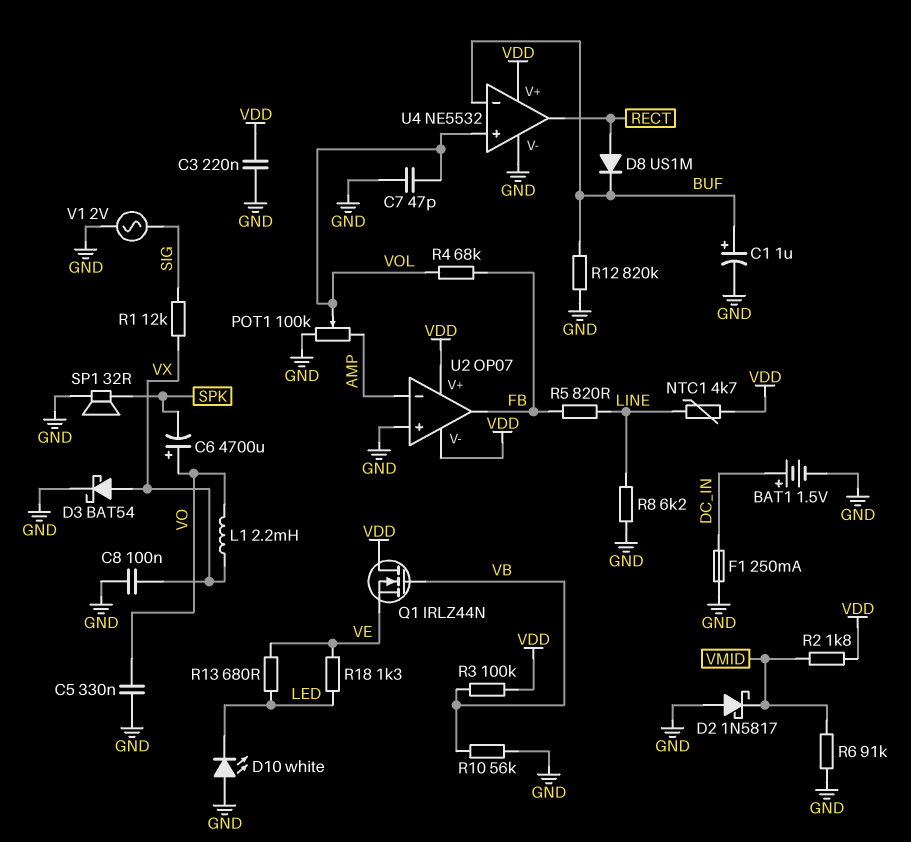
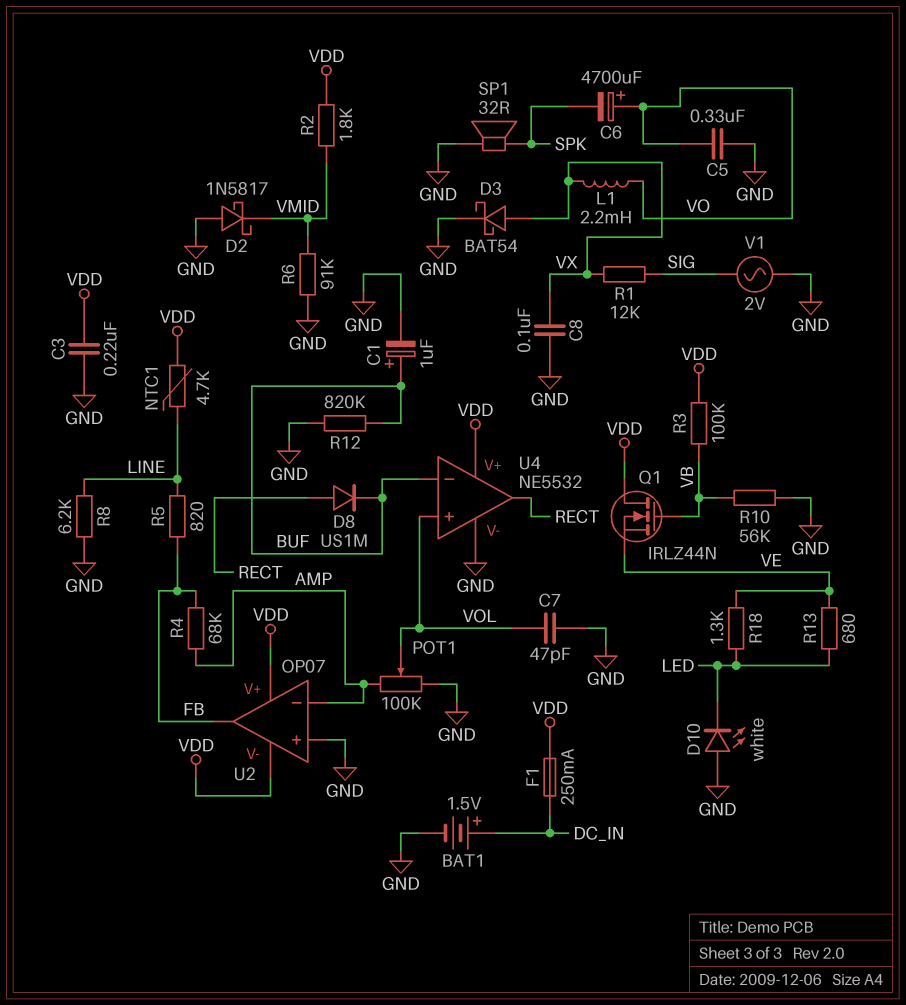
F1: 250mA (DC_IN, GND) -> 250mA (DC_IN, VDD)
R4: 68k (FB, VOL) -> 68k (AMP, FB)

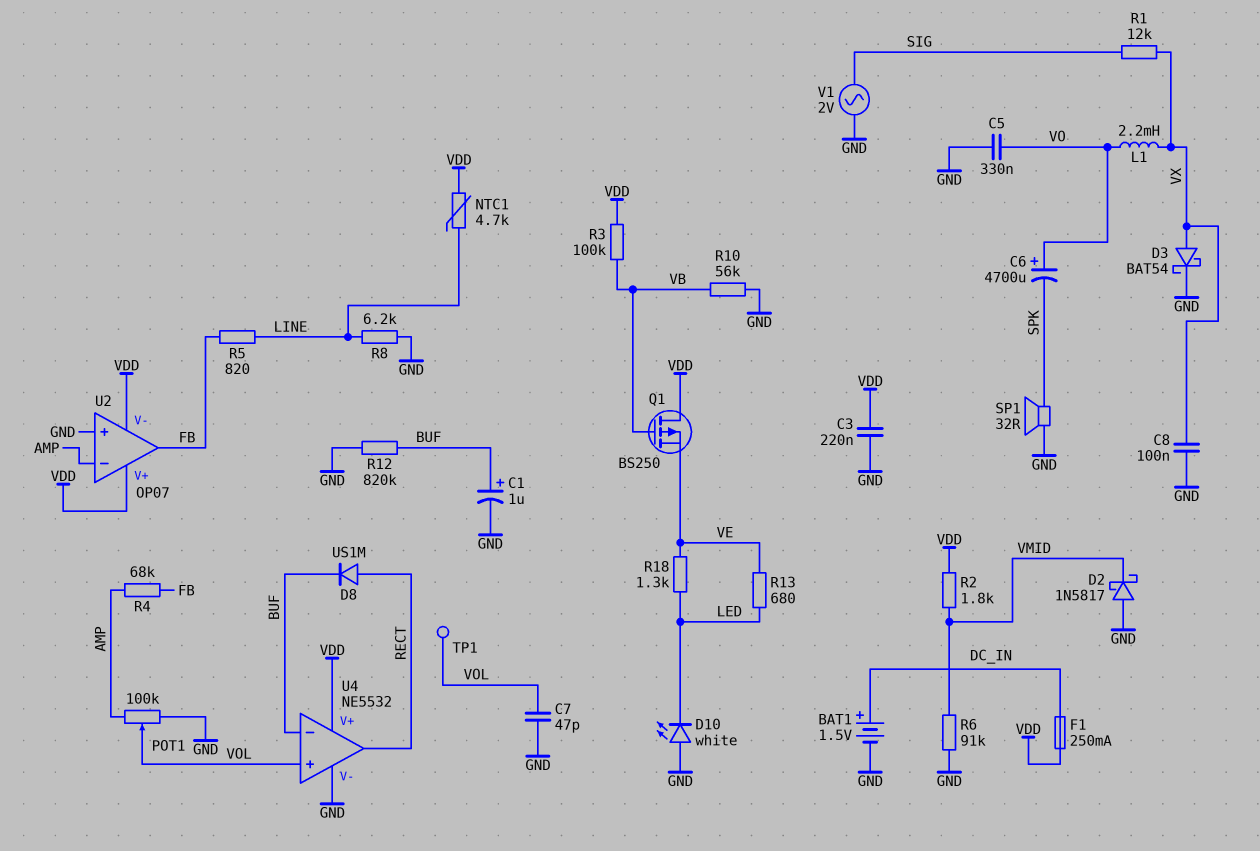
Q1: NMOS IRLZ44N (G VB, D VDD, S VE) -> PMOS BS250 (G VB, D VDD, S VE)
TP1: none -> test point (VOL)

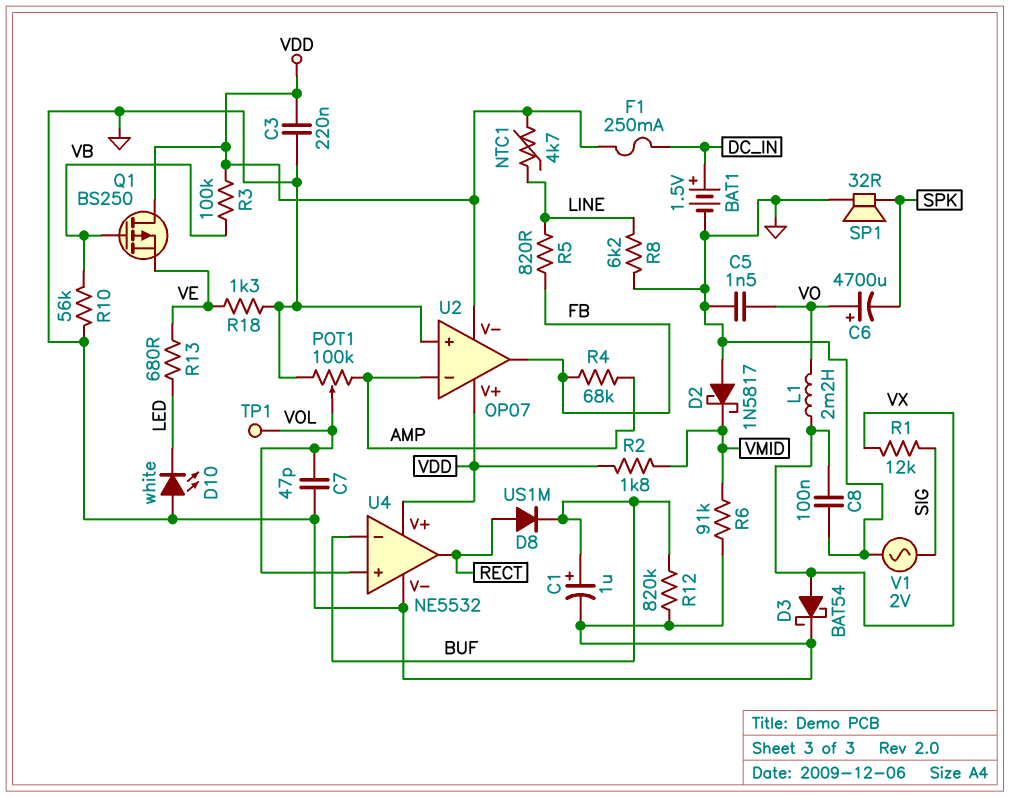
C5: 330nF (GND, VO) -> 1.5nF (GND, VO)
R18: 1.3k (LED, VE) -> 1.3k (GND, VE)

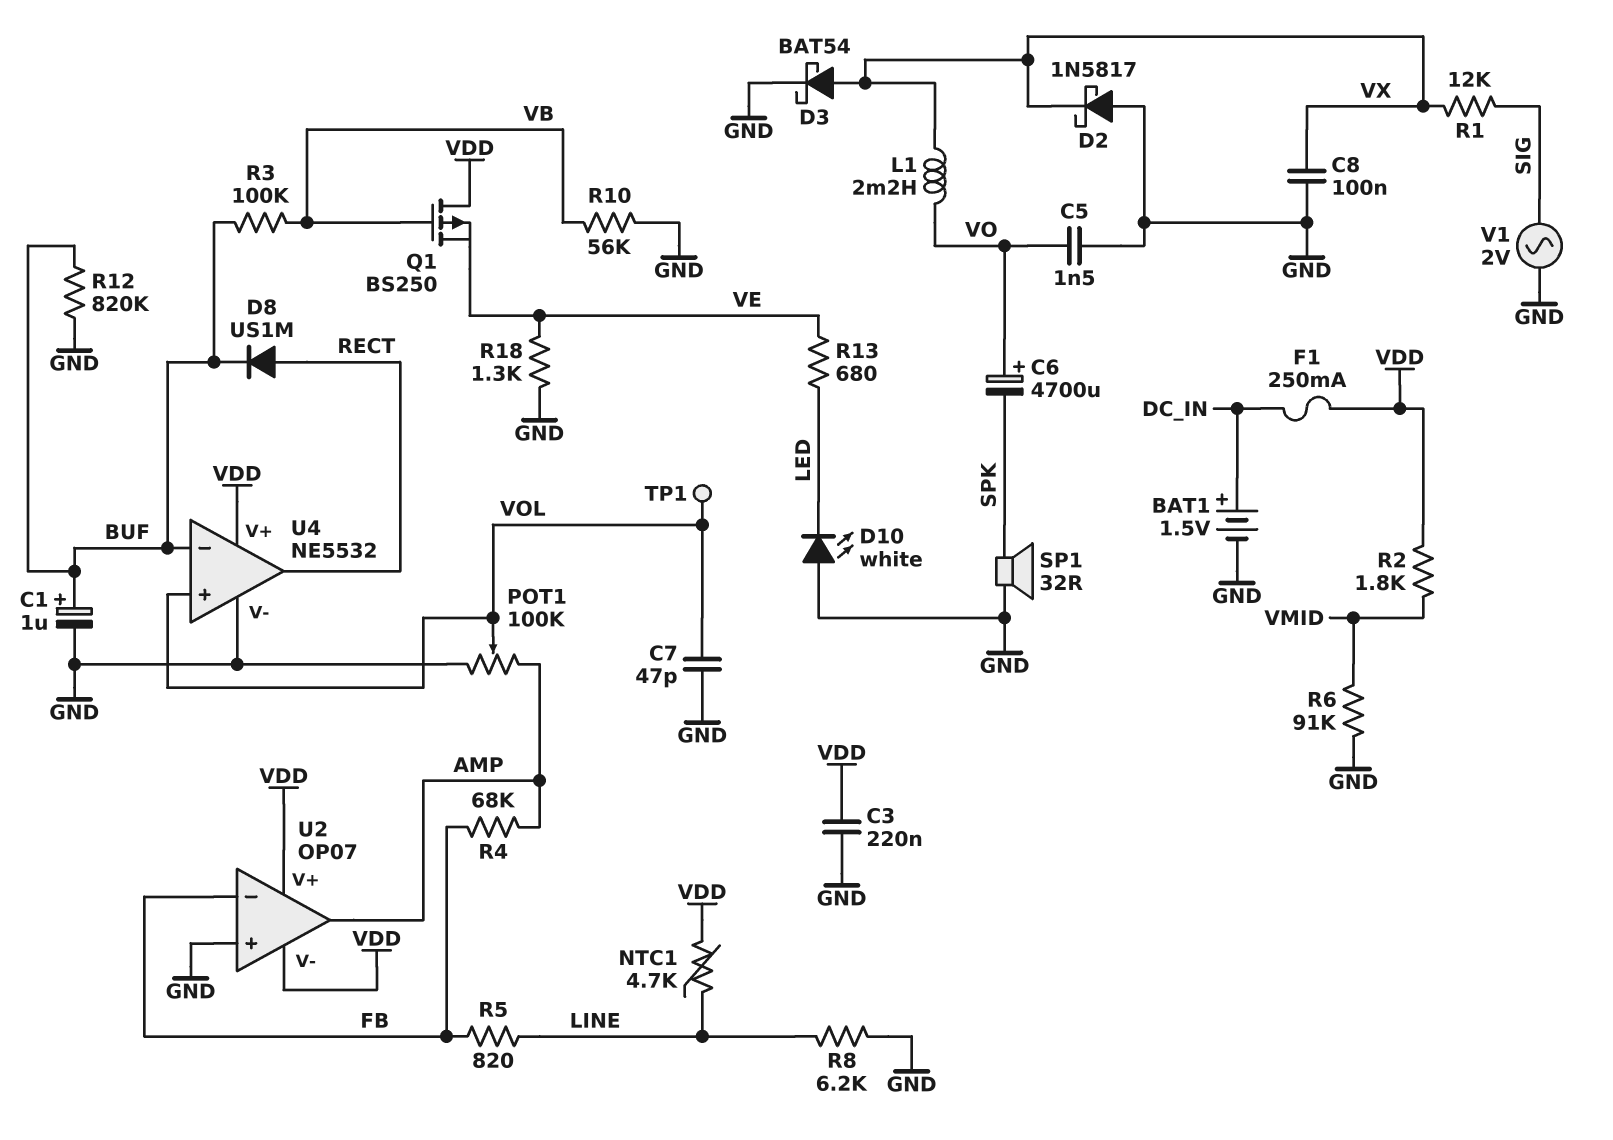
D2: schottky 1N5817 (A GND, K VMID) -> schottky 1N5817 (A GND, K VX)
R3: 100k (VB, VDD) -> 100k (BUF, VB)
U2 pin in-: AMP -> FB
U2 pin out: FB -> AMP

